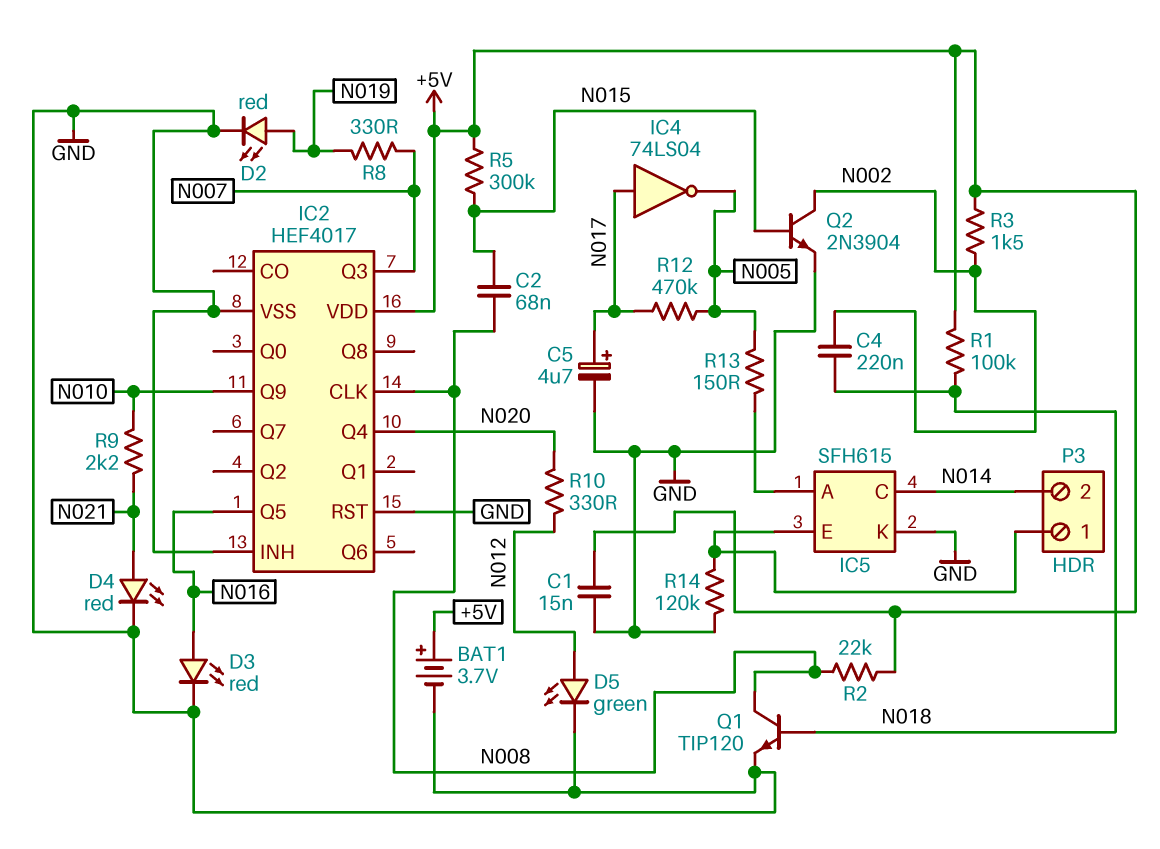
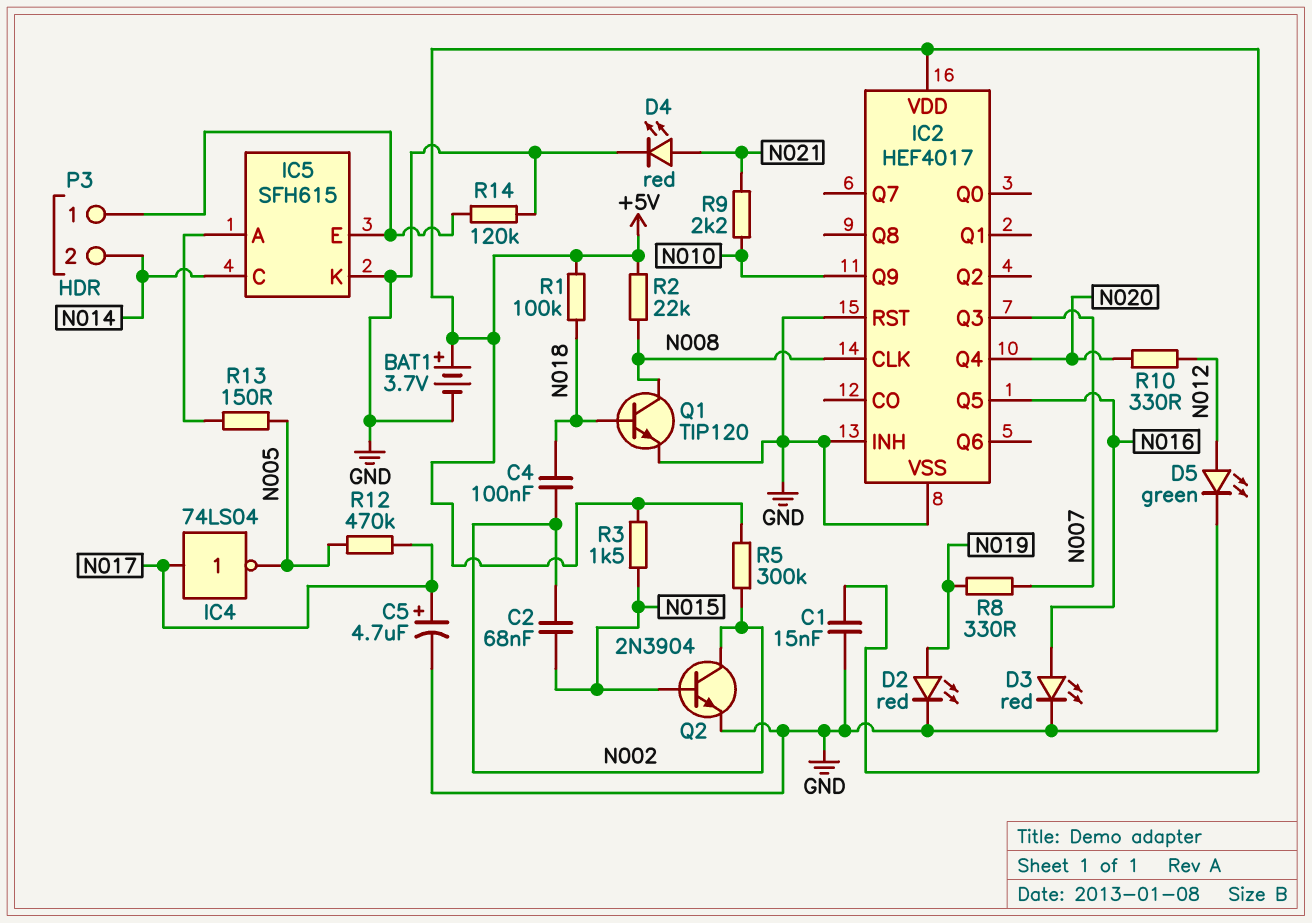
C2: 68nF (N008, N015) -> 68nF (N002, N015)
C4: 220nF (N002, N018) -> 100nF (N002, N018)
R3: 1.5k (+5V, N002) -> 1.5k (+5V, N015)
R5: 300k (+5V, N015) -> 300k (+5V, N002)

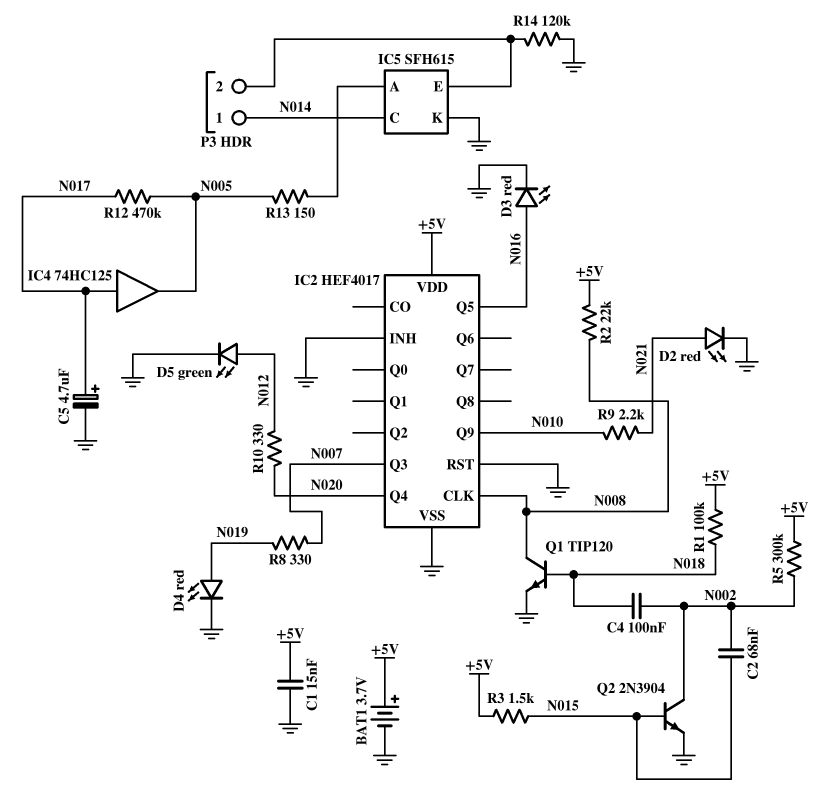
D2: LED red (A N019, K GND) -> LED red (A N021, K GND)
D4: LED red (A N021, K GND) -> LED red (A N019, K GND)
IC4: NOT 74LS04 (in N017, out N005) -> buffer 74HC125 (in N017, out N005)
P3 pin 1: IC5/E -> N014
P3 pin 2: N014 -> IC5/E

